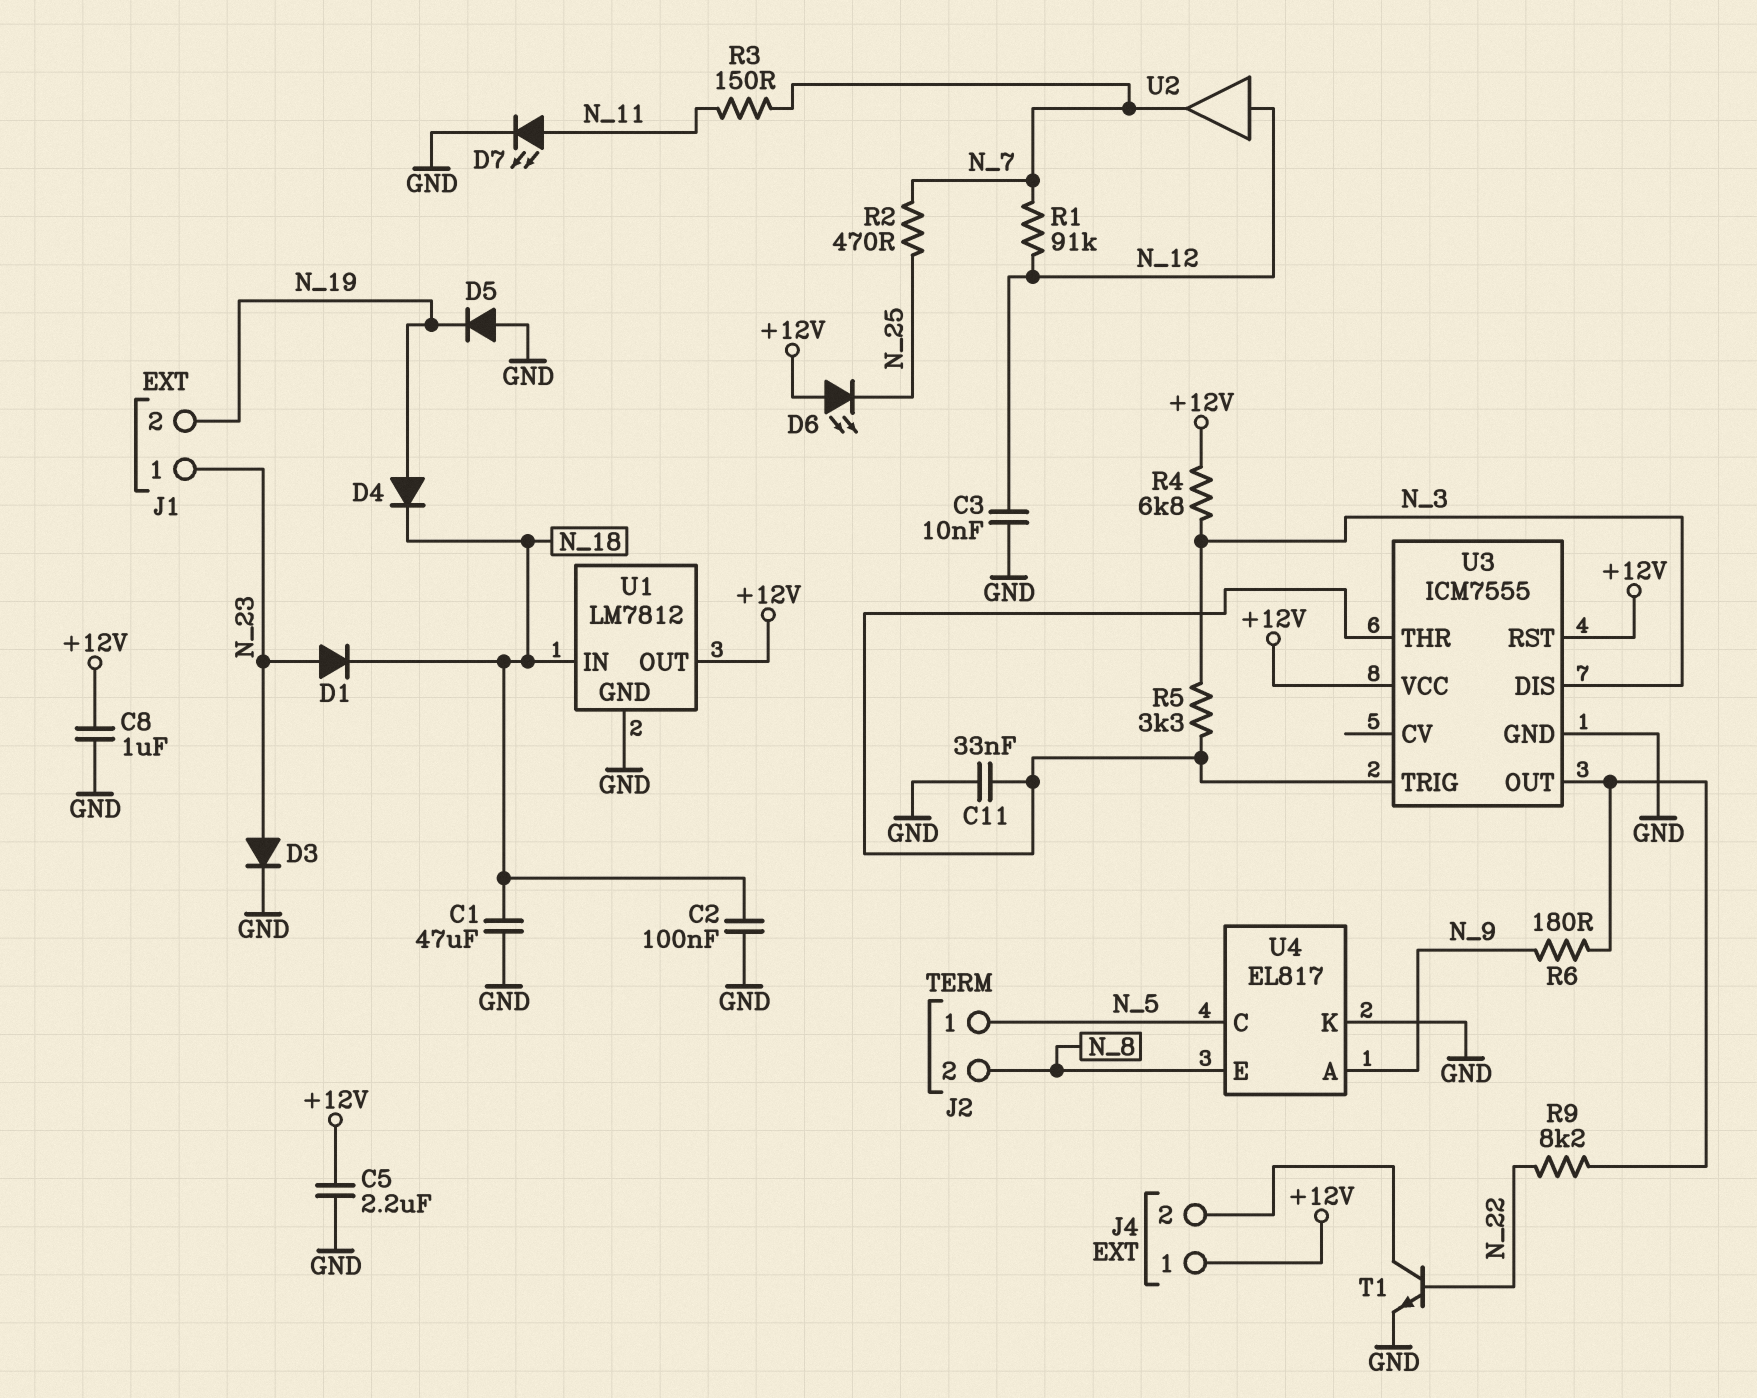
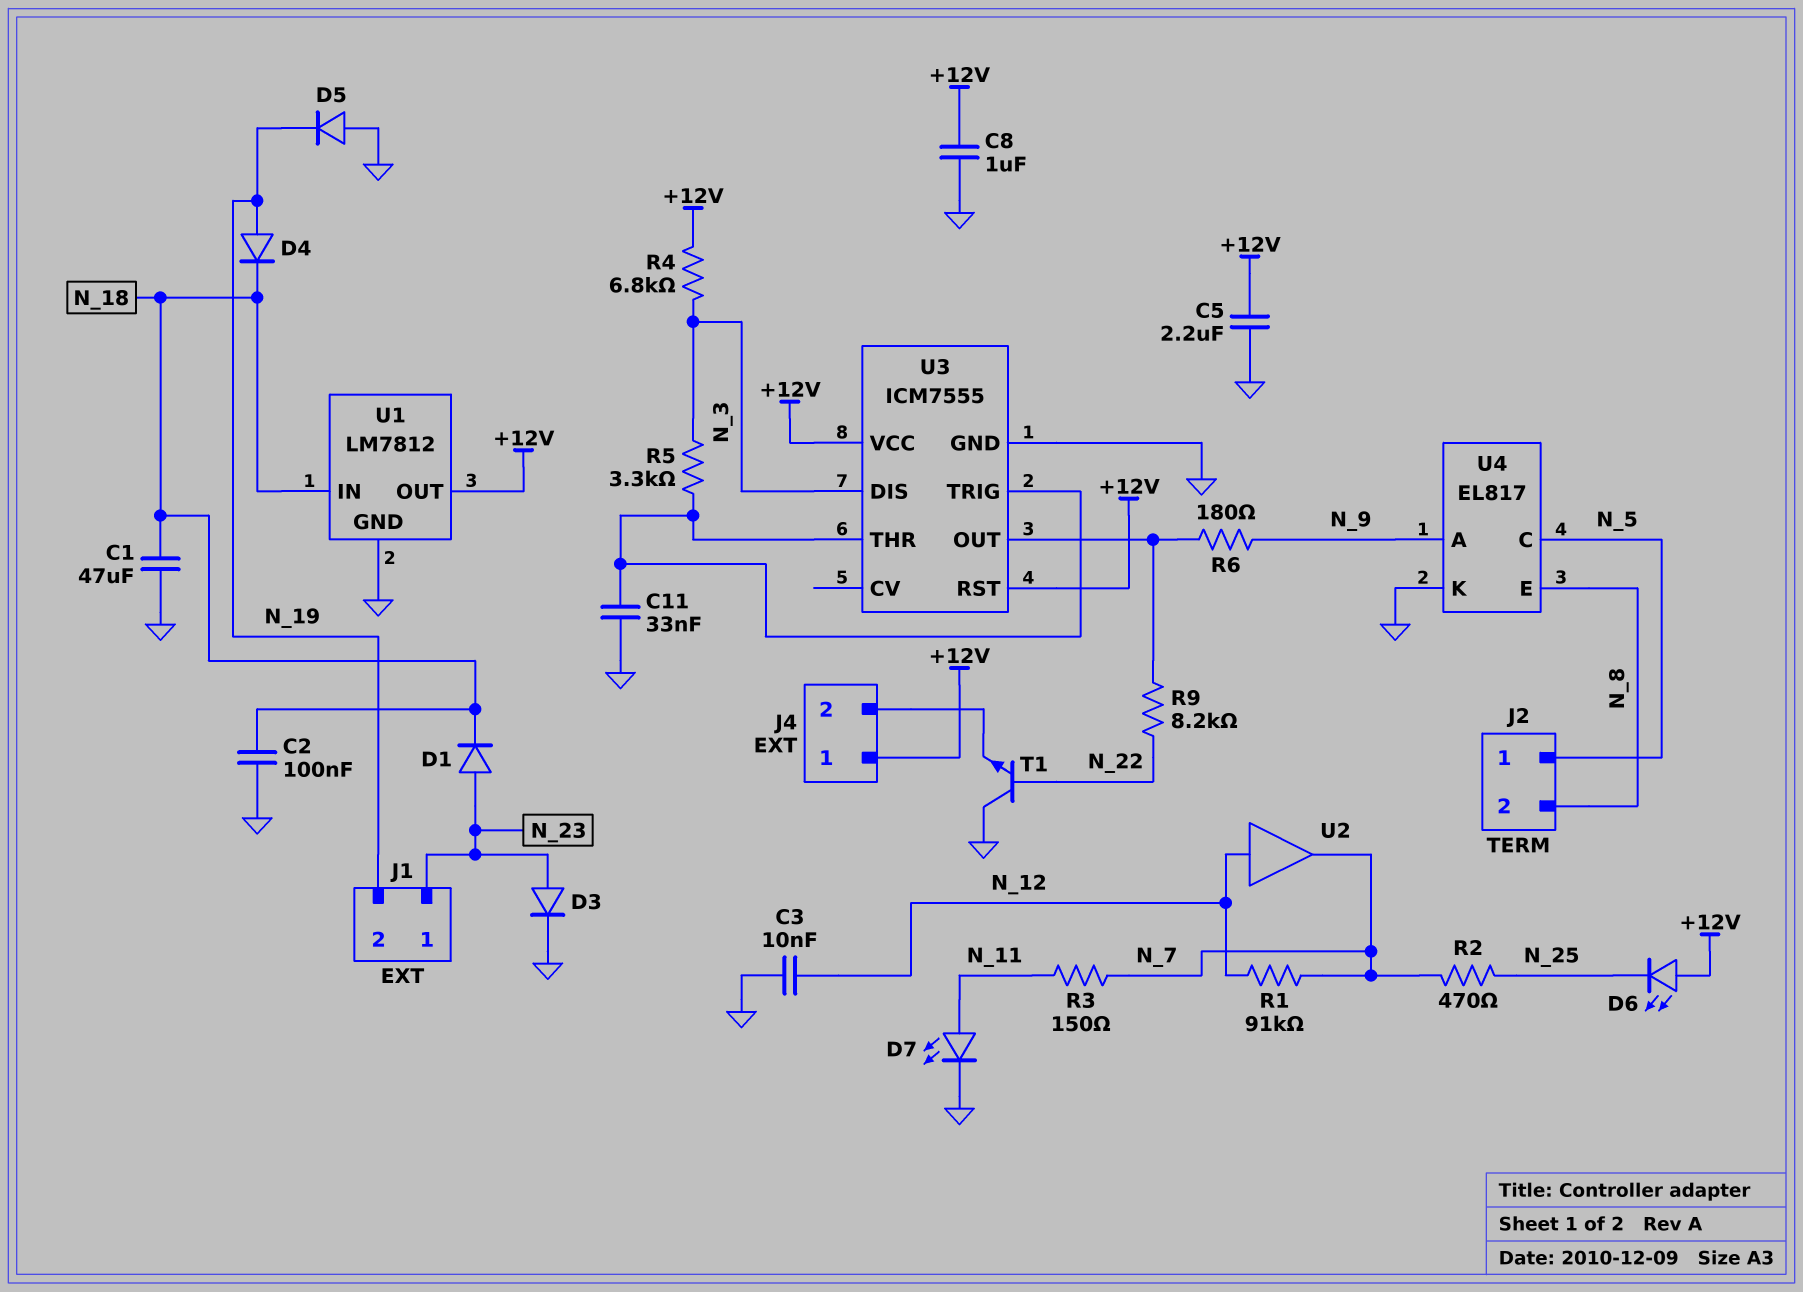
T1: NPN (B N_22, C J4/2, E GND) -> NPN (B N_22, C GND, E J4/2)

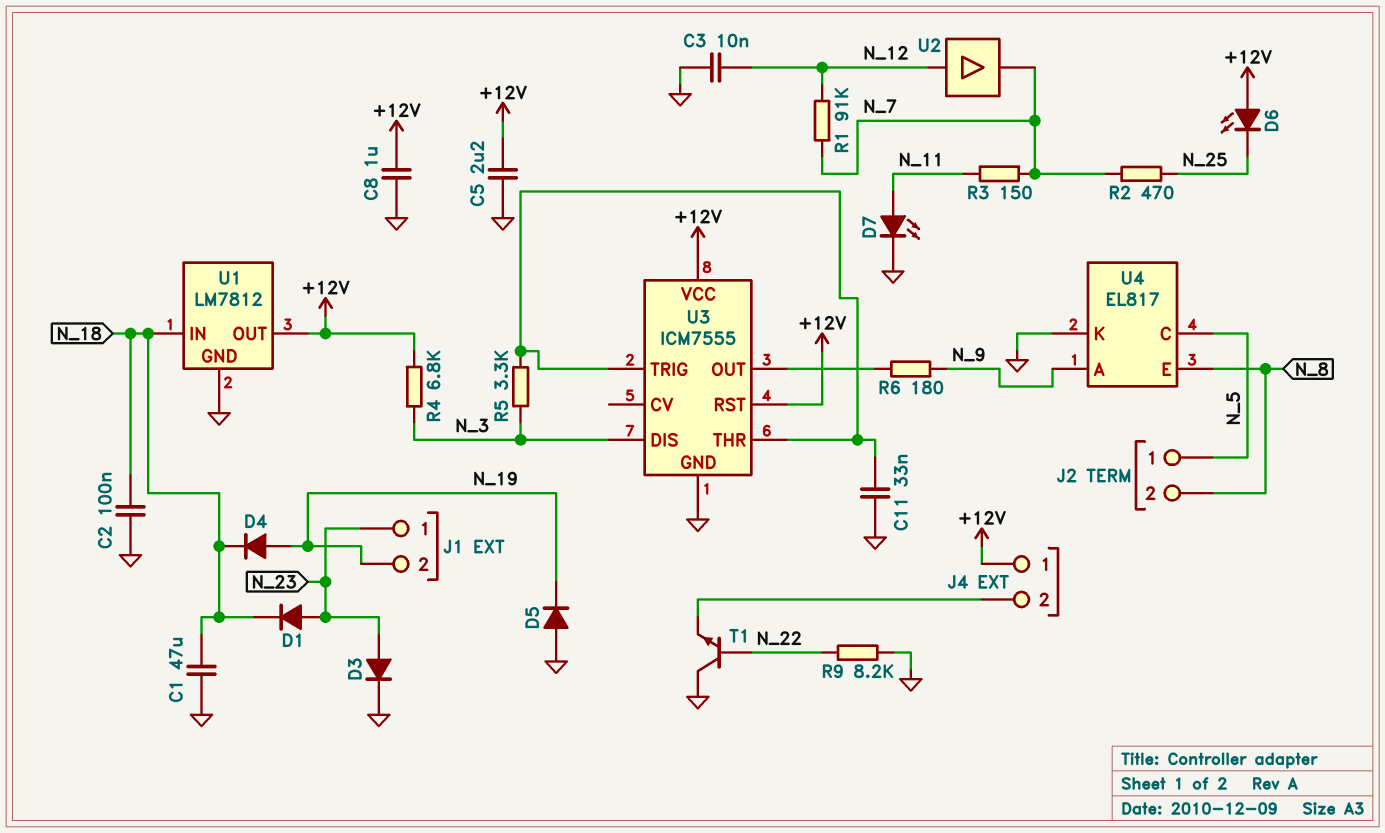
R9: 8.2k (N_22, U3/OUT) -> 8.2k (GND, N_22)

